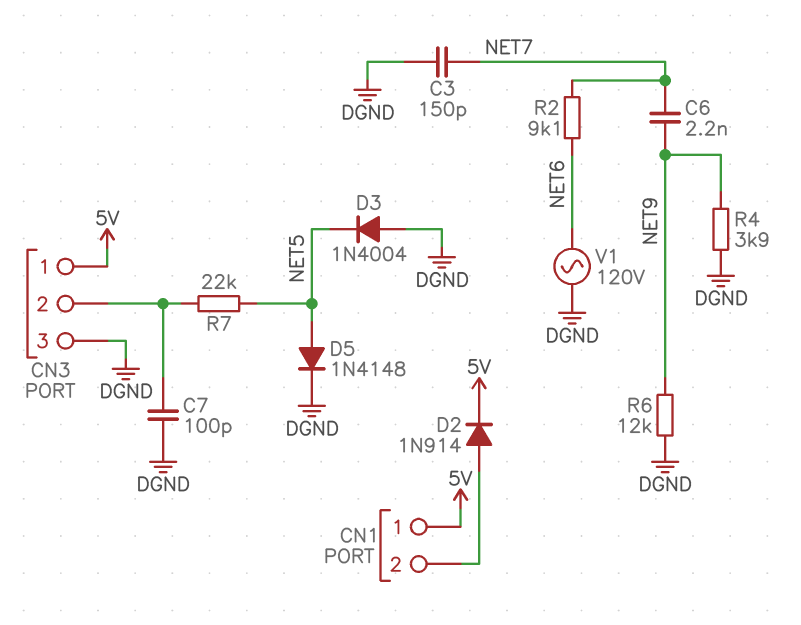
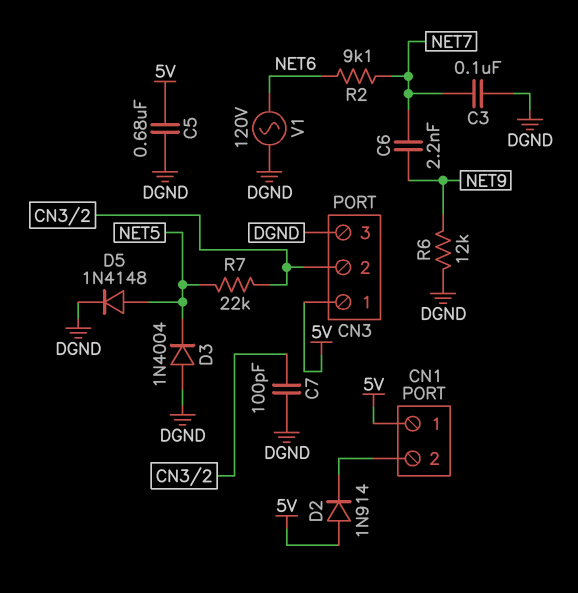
C3: 150pF (DGND, NET7) -> 100nF (DGND, NET7)
C5: none -> 680nF (5V, DGND)
D2: diode 1N914 (A CN1/2, K 5V) -> diode 1N914 (A 5V, K CN1/2)
R4: 3.9k (DGND, NET9) -> none

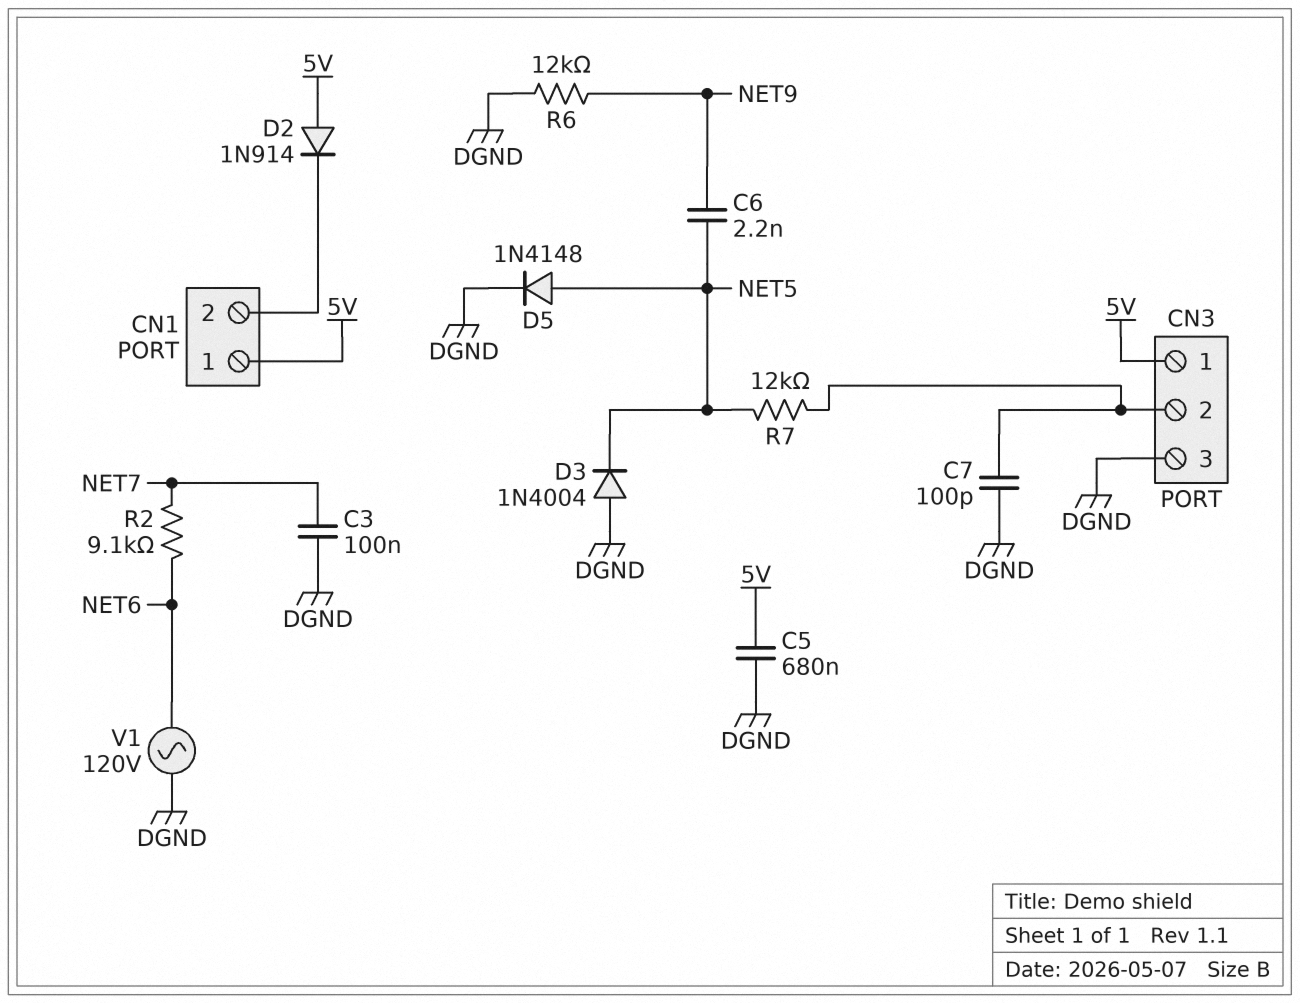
C6: 2.2nF (NET7, NET9) -> 2.2nF (NET5, NET9)
R7: 22k (CN3/2, NET5) -> 12k (CN3/2, NET5)

